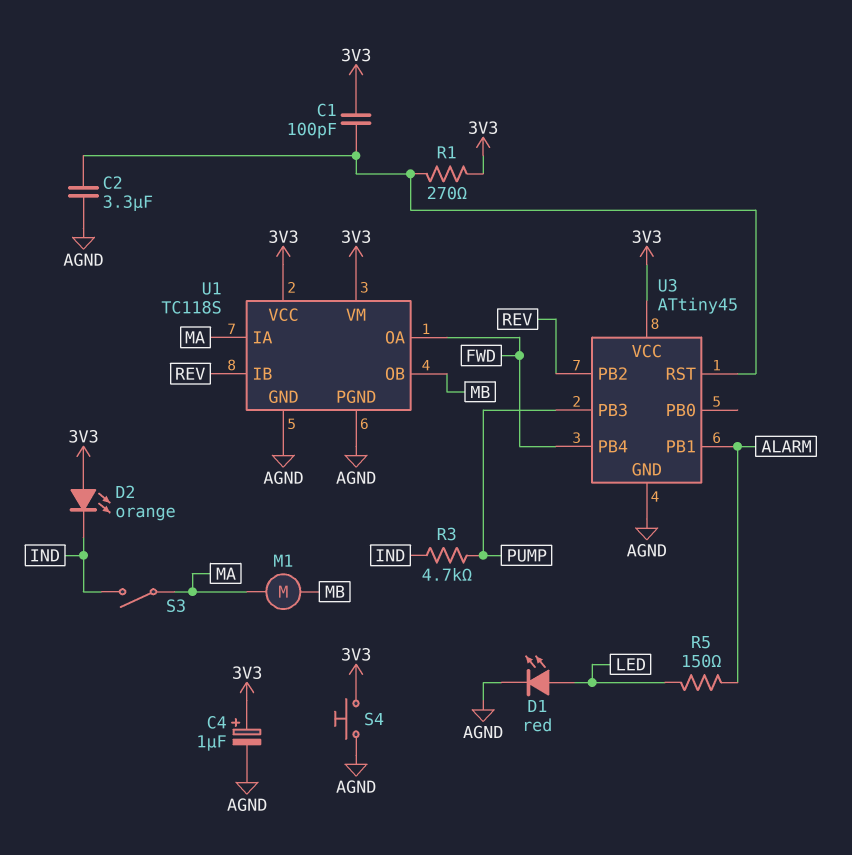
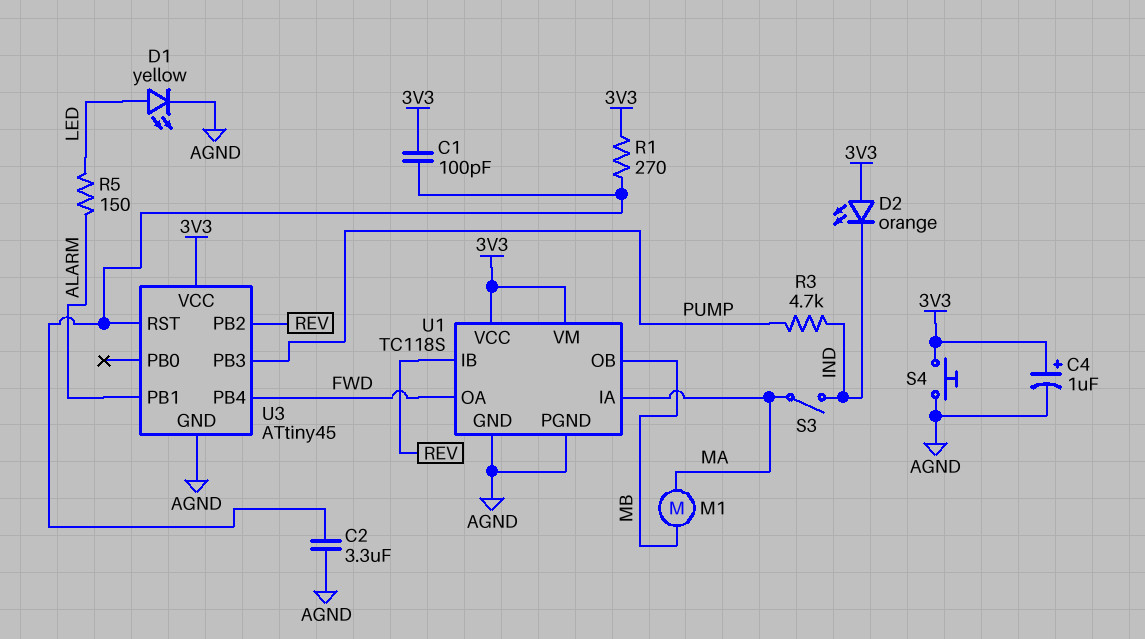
D1: LED red (A LED, K AGND) -> LED yellow (A LED, K AGND)

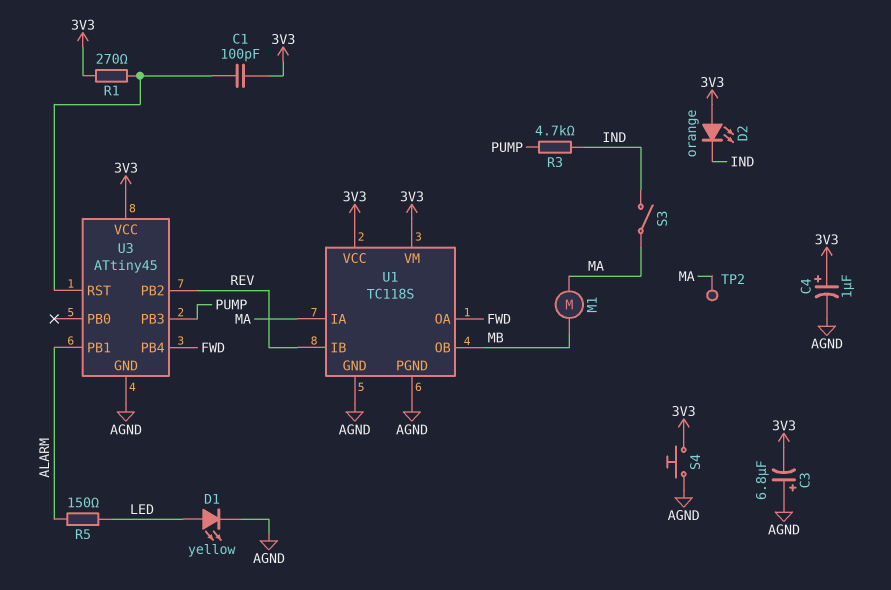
C2: 3.3uF (AGND, U3/RST) -> none
C3: none -> 6.8uF (plus AGND, minus 3V3)
TP2: none -> test point (MA)

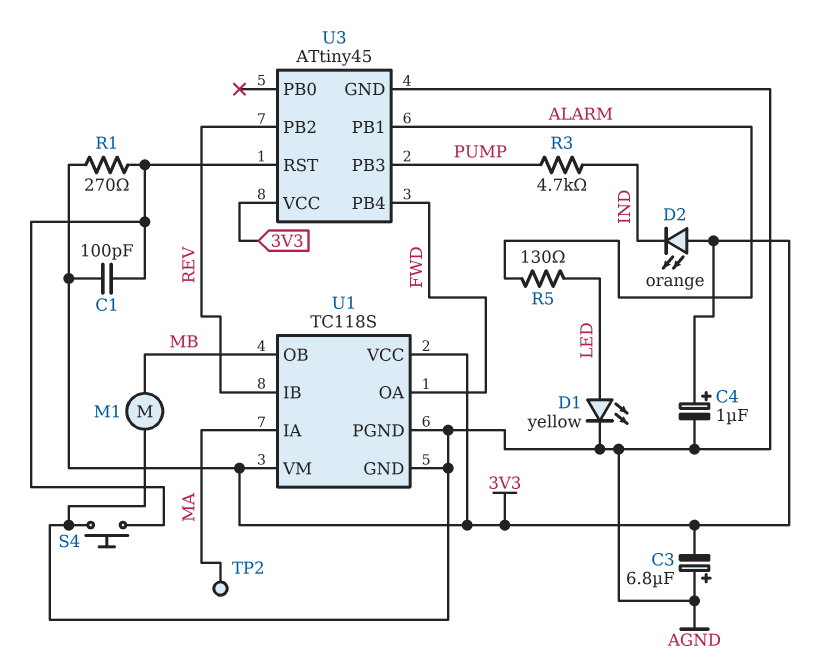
M1: motor (MA, MB) -> motor (AGND, MB)
R5: 150 (ALARM, LED) -> 130 (ALARM, LED)
S3: switch (IND, MA) -> none
S4: button (3V3, AGND) -> button (AGND, U3/RST)

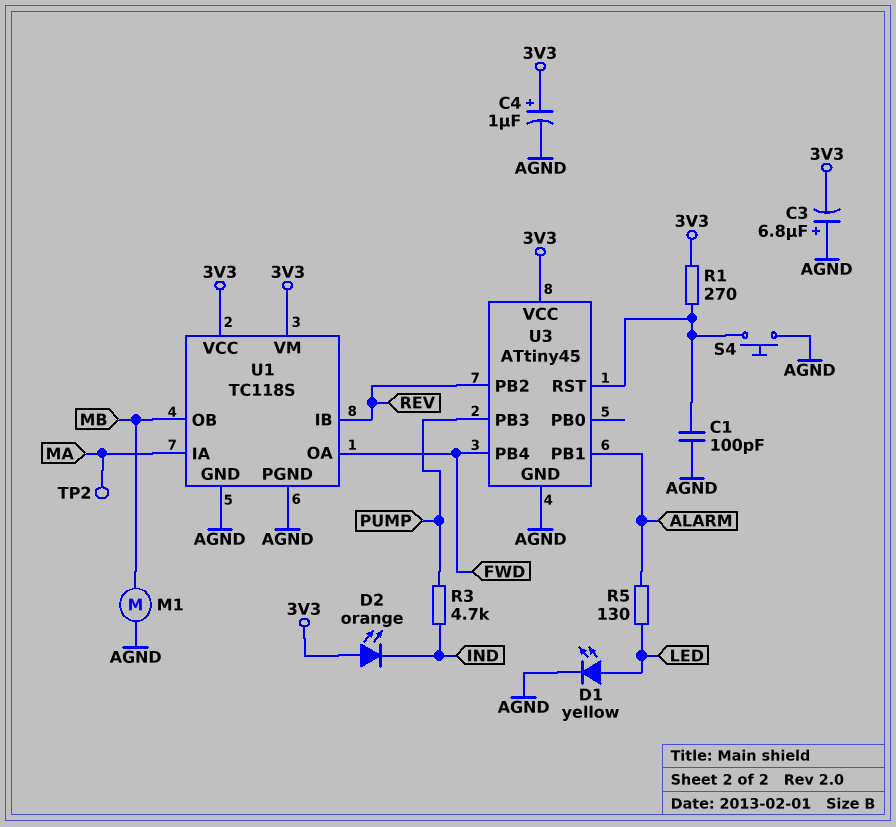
C1: 100pF (3V3, U3/RST) -> 100pF (AGND, U3/RST)

